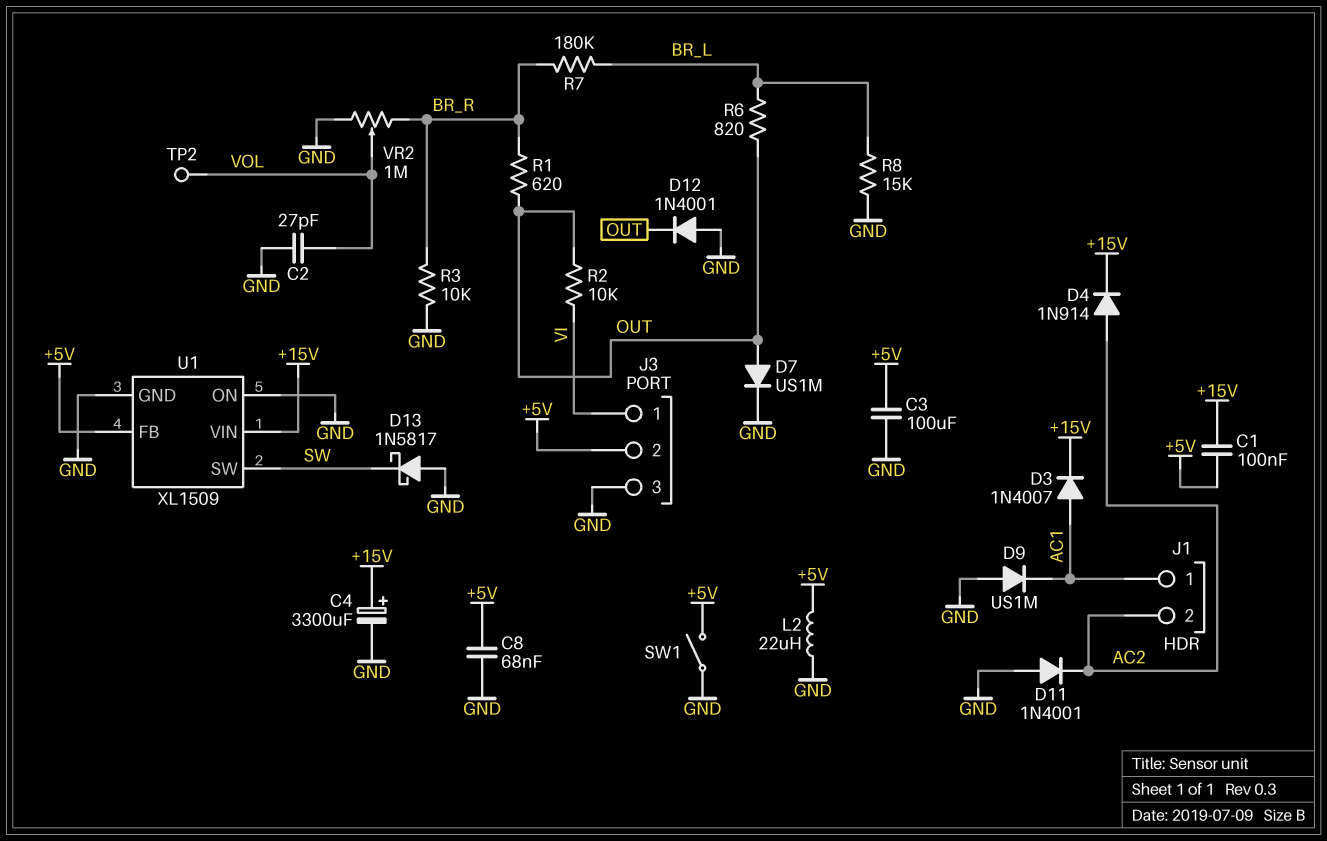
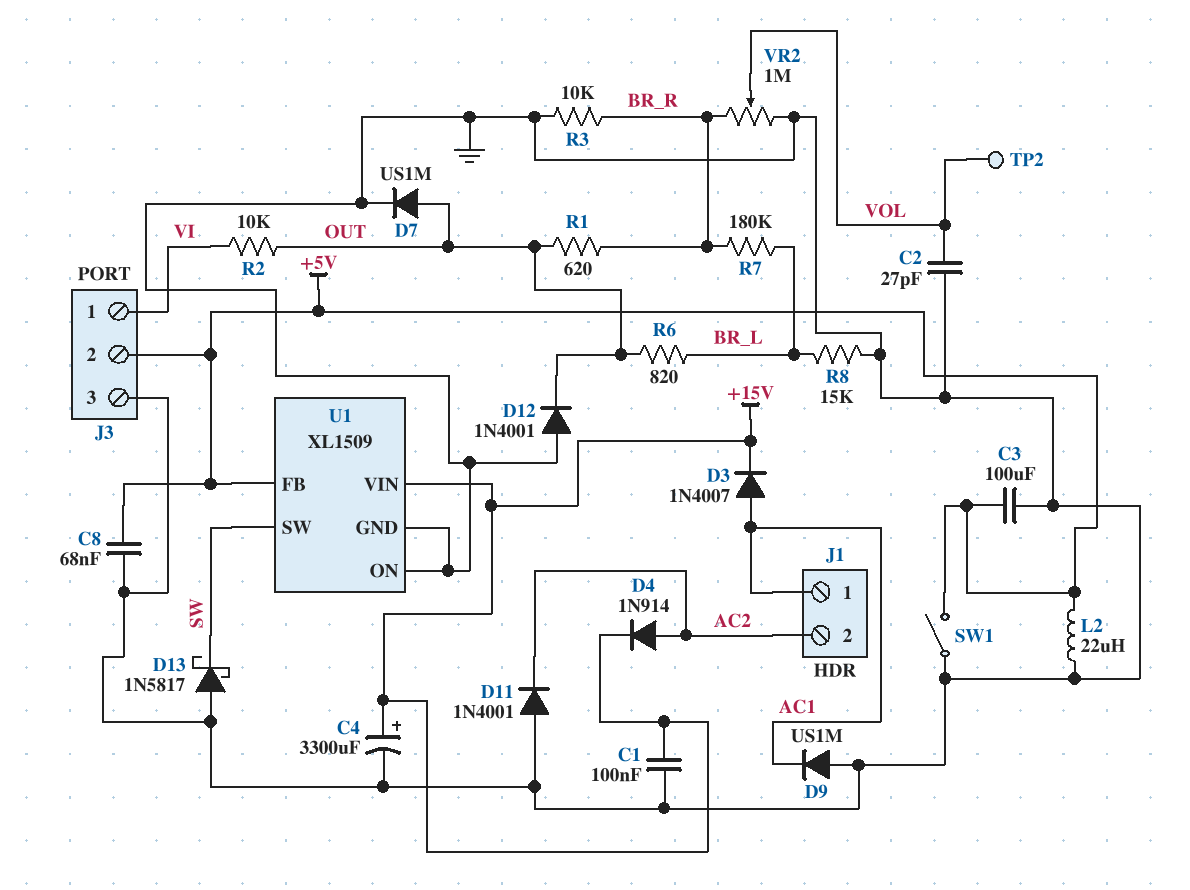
C1: 100nF (+5V, +15V) -> 100nF (+15V, GND)

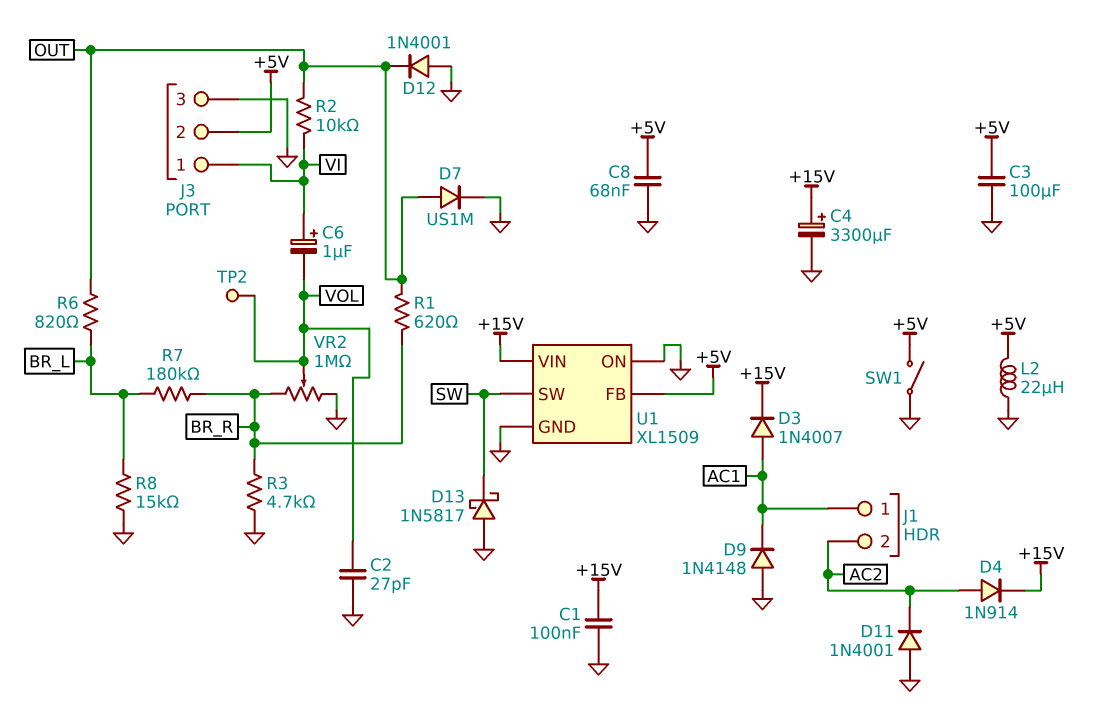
C6: none -> 1uF (plus VI, minus VOL)
D9: diode US1M (A GND, K AC1) -> diode 1N4148 (A GND, K AC1)
R3: 10k (BR_R, GND) -> 4.7k (BR_R, GND)

